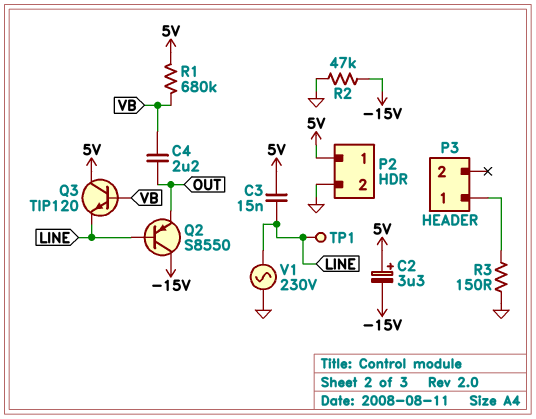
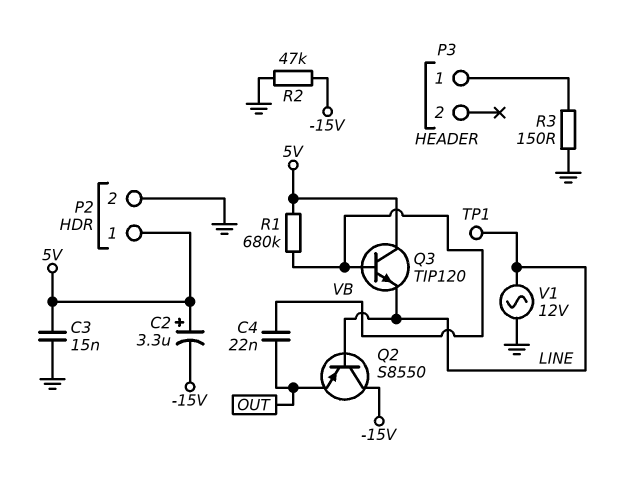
C3: 15nF (5V, LINE) -> 15nF (5V, GND)
C4: 2.2uF (OUT, VB) -> 22nF (OUT, VB)
V1: AC 230V (GND, LINE) -> AC 12V (GND, LINE)

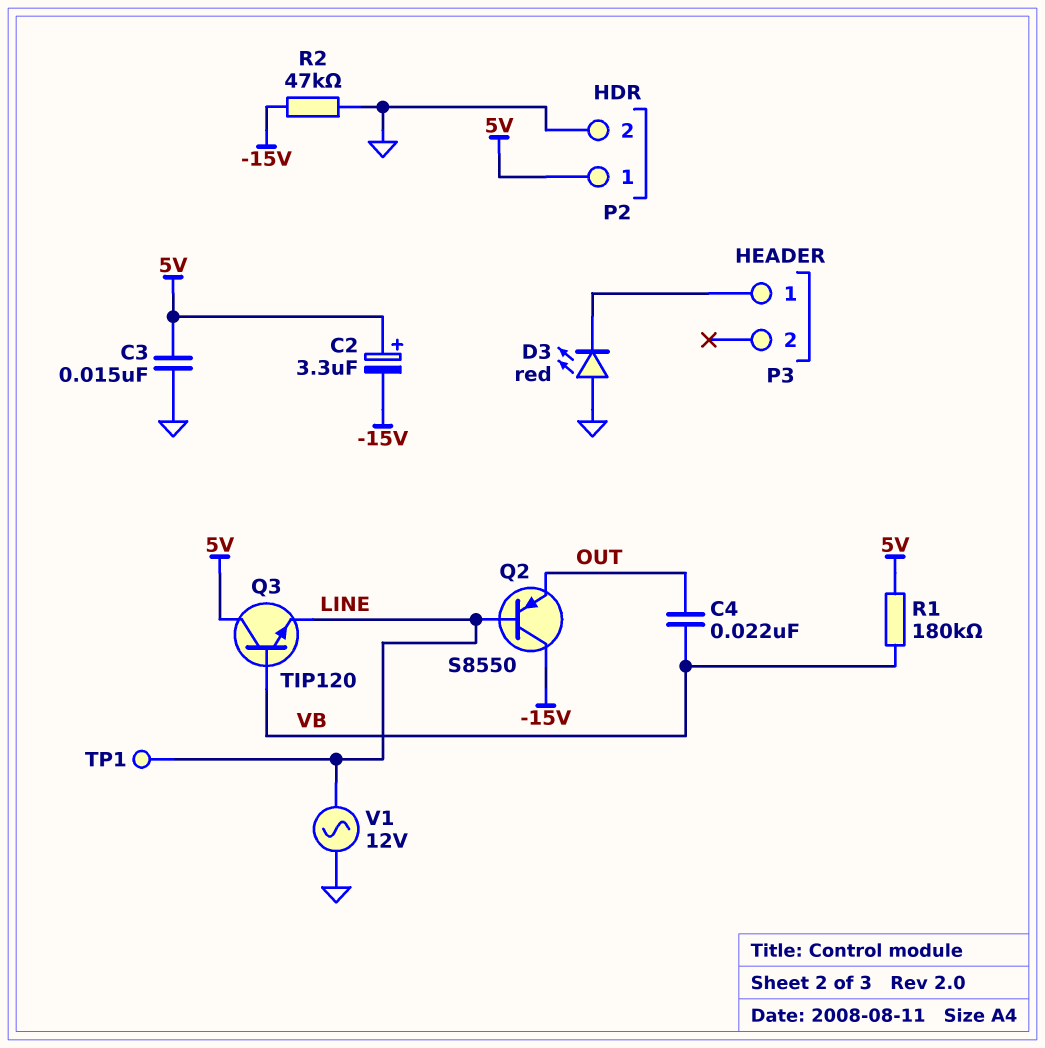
D3: none -> LED red (A GND, K P3/1)
R1: 680k (5V, VB) -> 180k (5V, VB)
R3: 150 (GND, P3/1) -> none

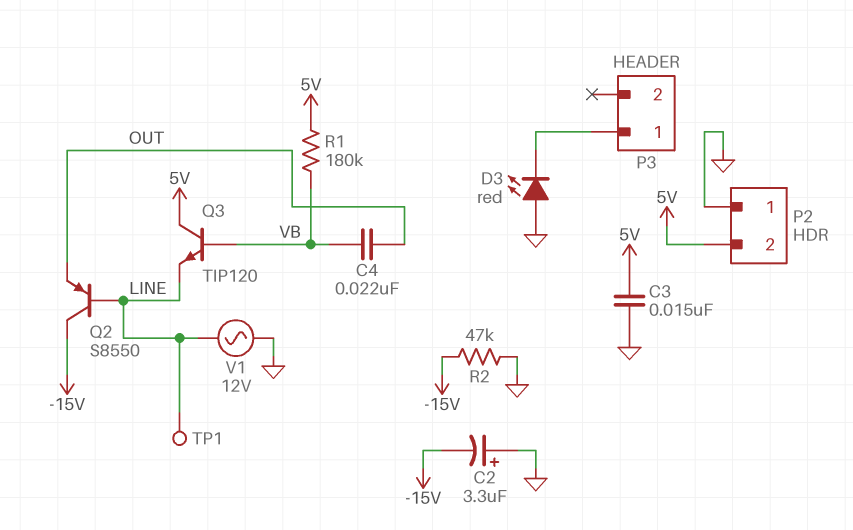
C2: 3.3uF (plus 5V, minus -15V) -> 3.3uF (plus GND, minus -15V)
P2 pin 1: 5V -> GND
P2 pin 2: GND -> 5V

